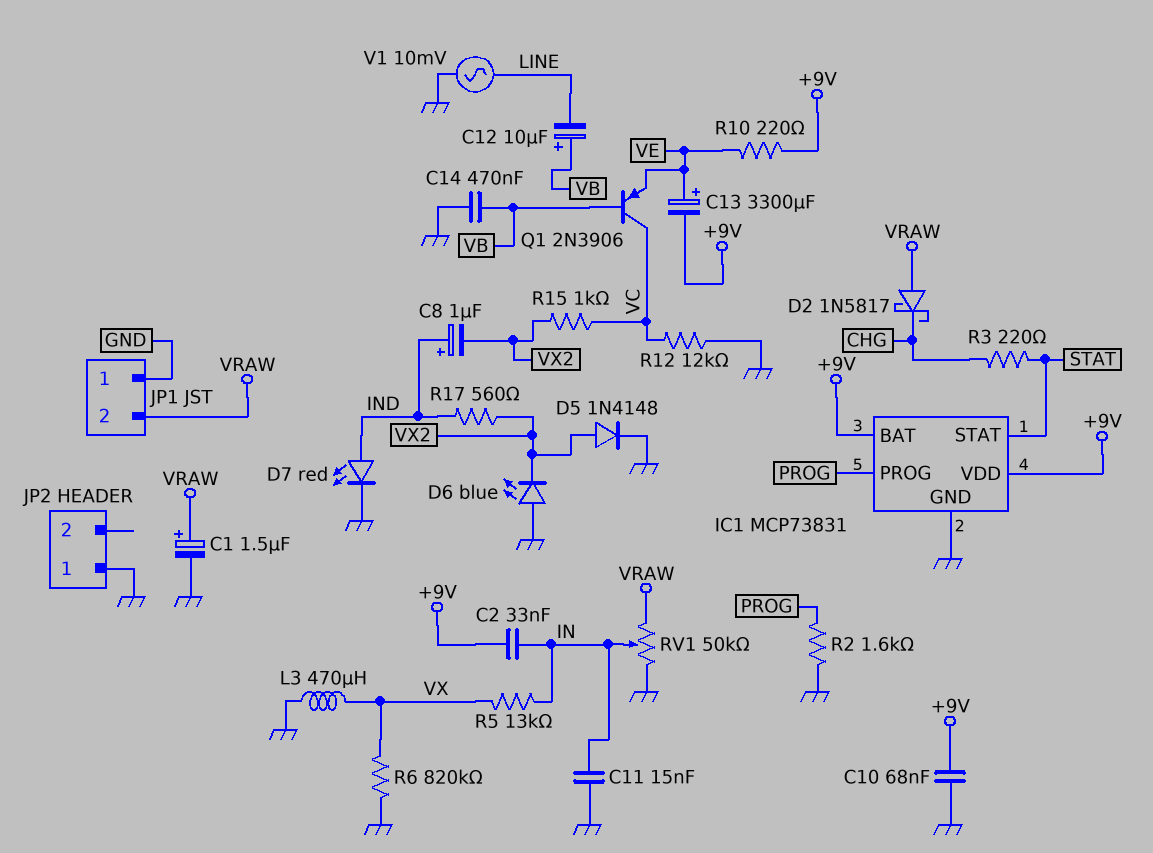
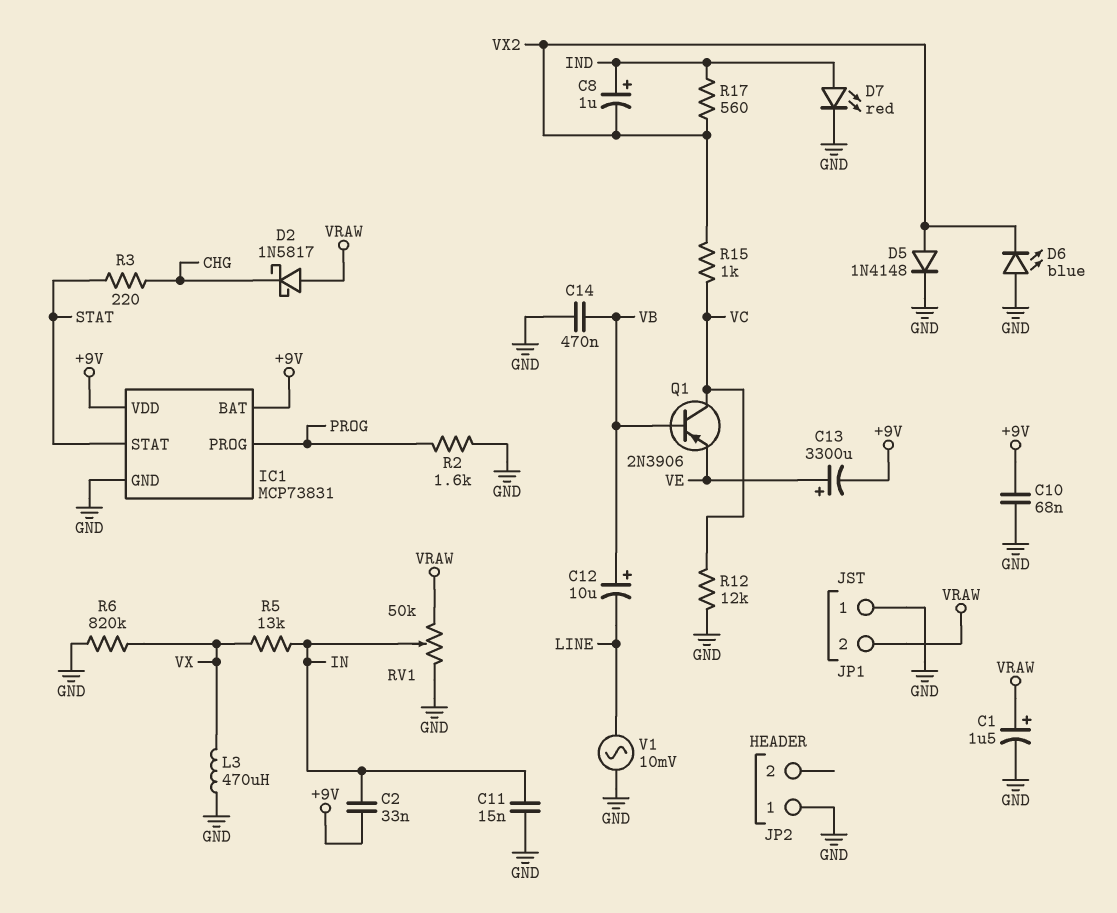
R10: 220 (+9V, VE) -> none

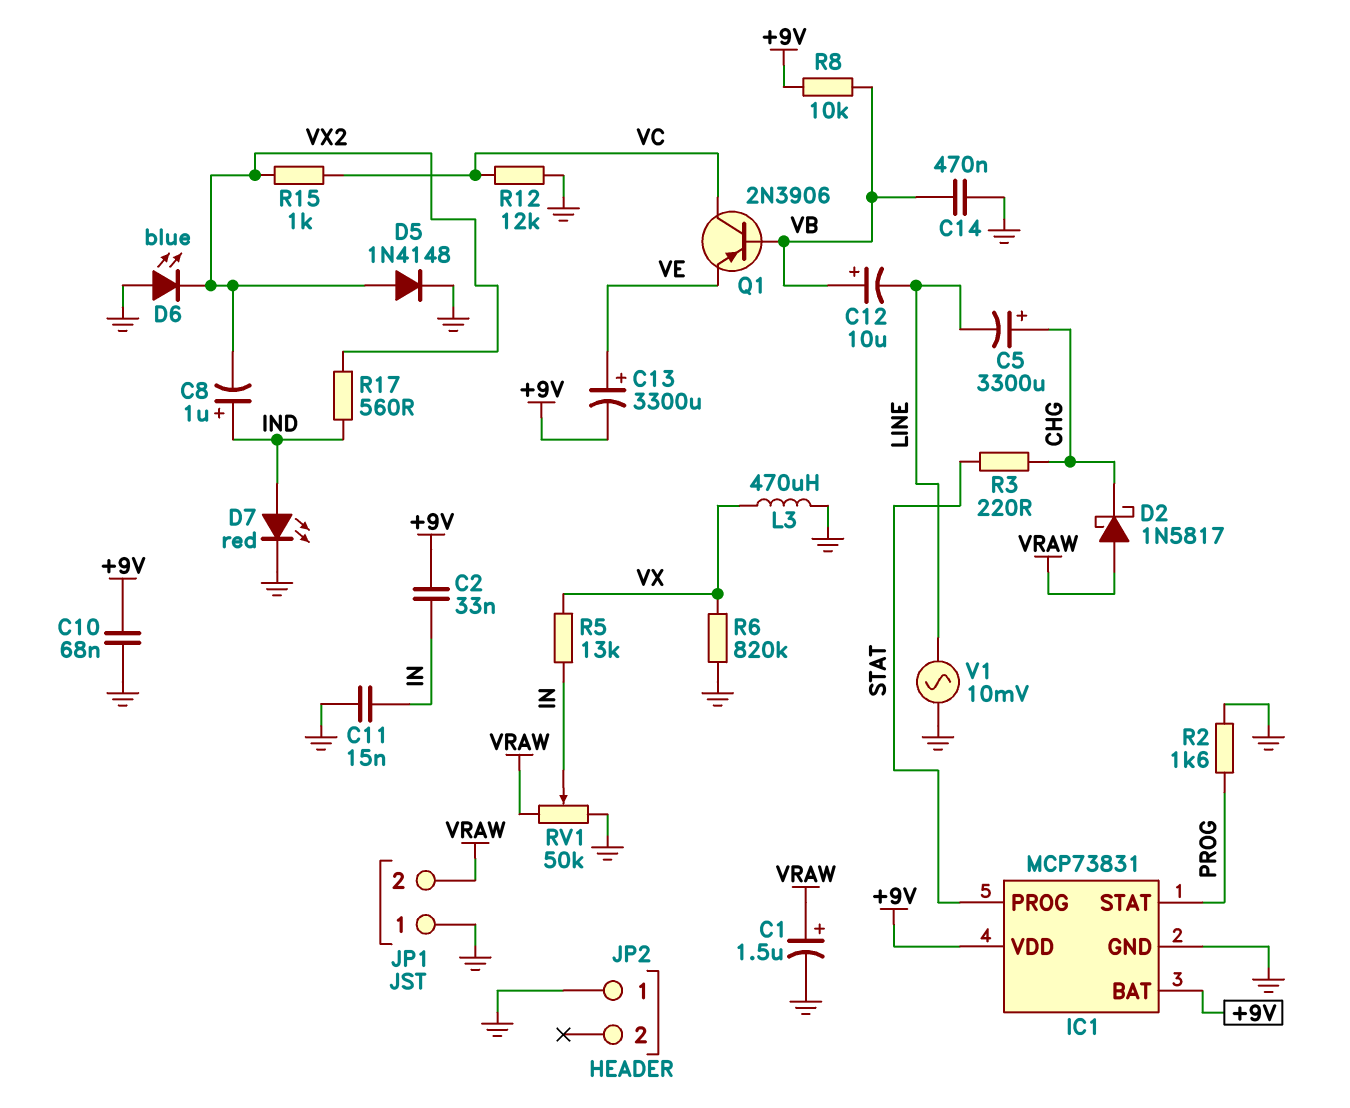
C5: none -> 3300uF (plus CHG, minus LINE)
IC1 pin PROG: PROG -> STAT
IC1 pin STAT: STAT -> PROG
R8: none -> 10k (+9V, VB)

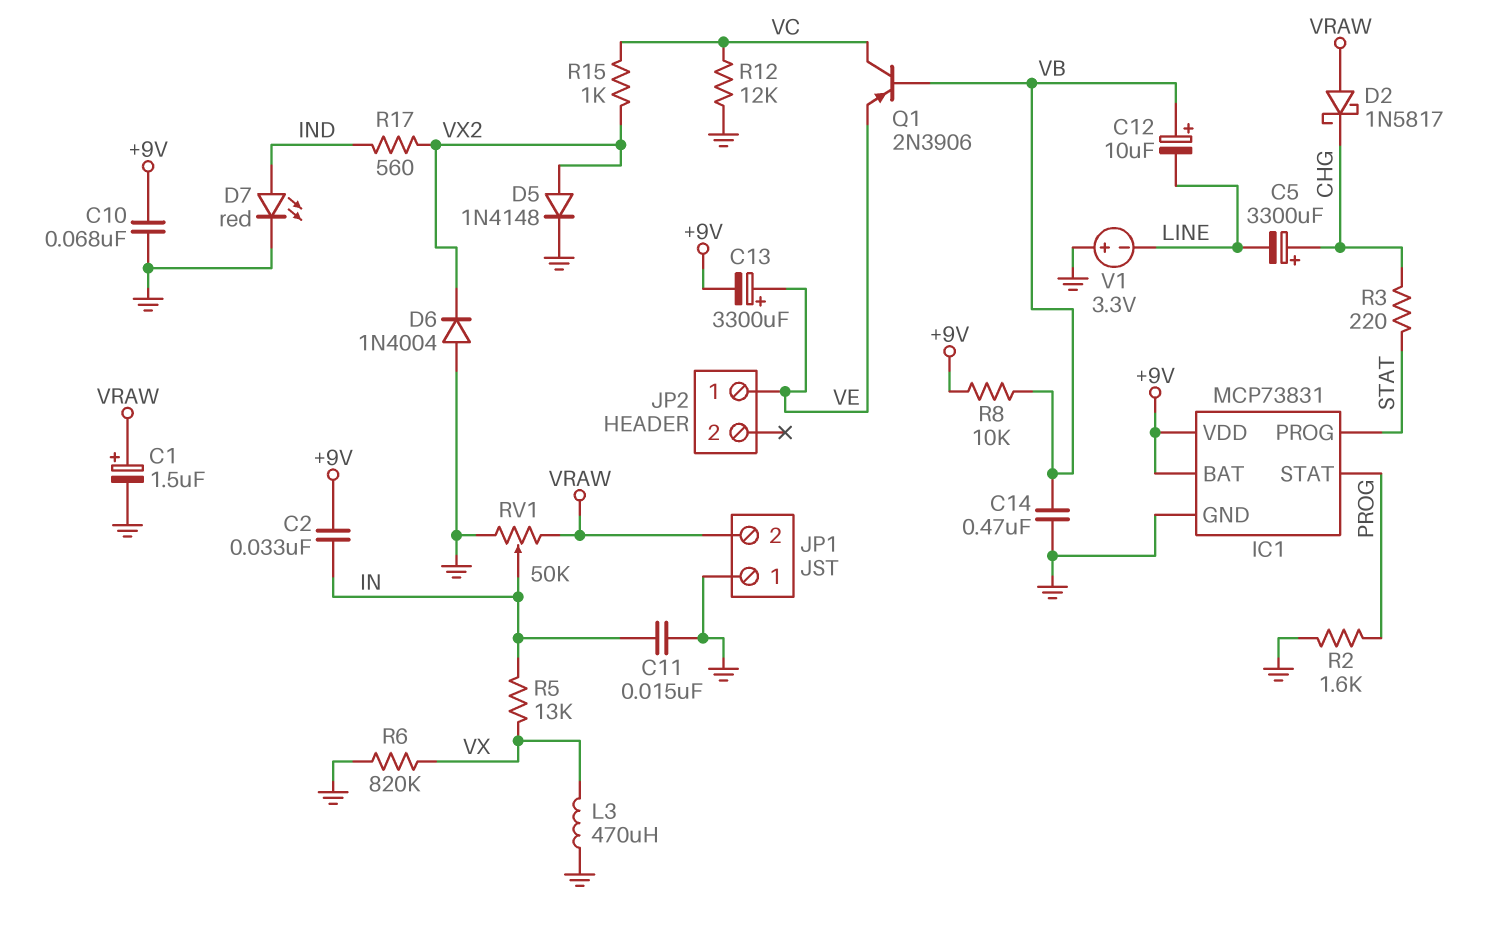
C8: 1uF (plus IND, minus VX2) -> none
D6: LED blue (A GND, K VX2) -> diode 1N4004 (A GND, K VX2)
JP2 pin 1: GND -> VE
V1: AC 10mV (GND, LINE) -> 3.3V (plus GND, minus LINE)

